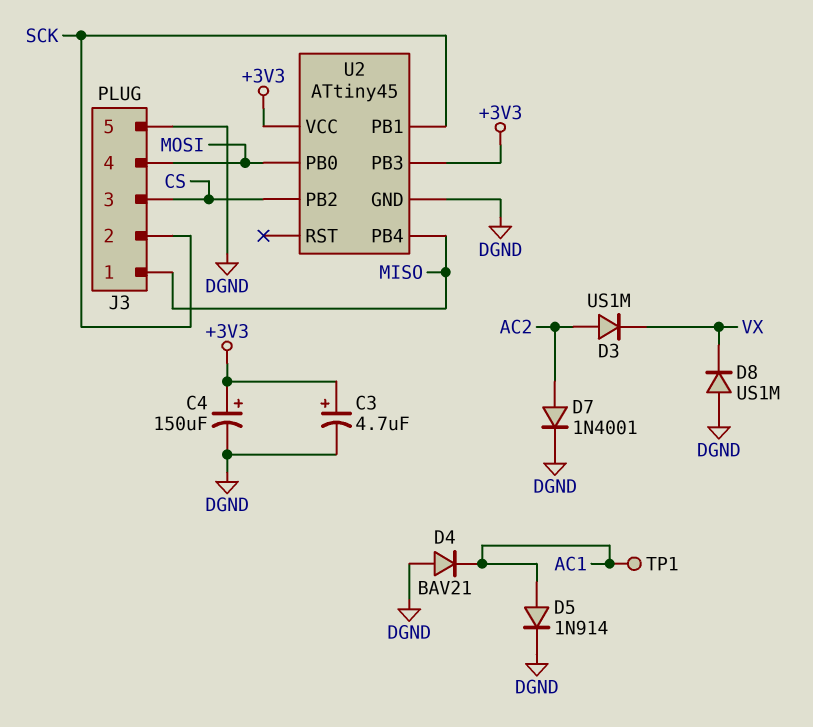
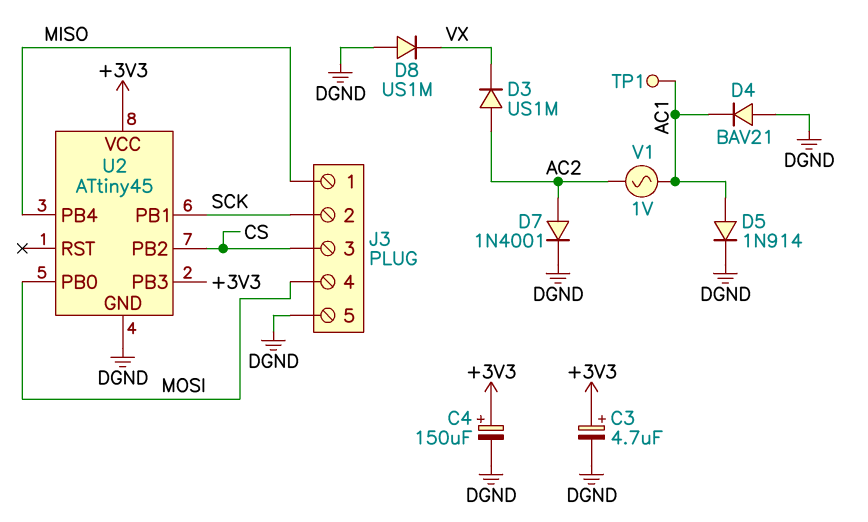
V1: none -> AC 1V (AC1, AC2)

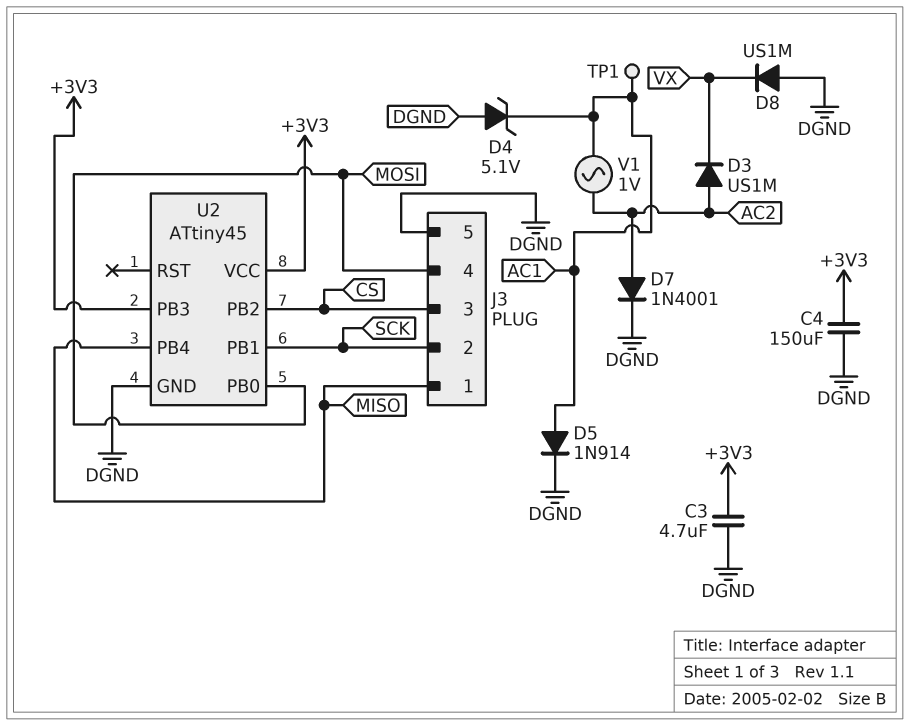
C3: 4.7uF (plus +3V3, minus DGND) -> 4.7uF (+3V3, DGND)
C4: 150uF (plus +3V3, minus DGND) -> 150uF (+3V3, DGND)
D4: diode BAV21 (A DGND, K AC1) -> zener 5.1V (A DGND, K AC1)

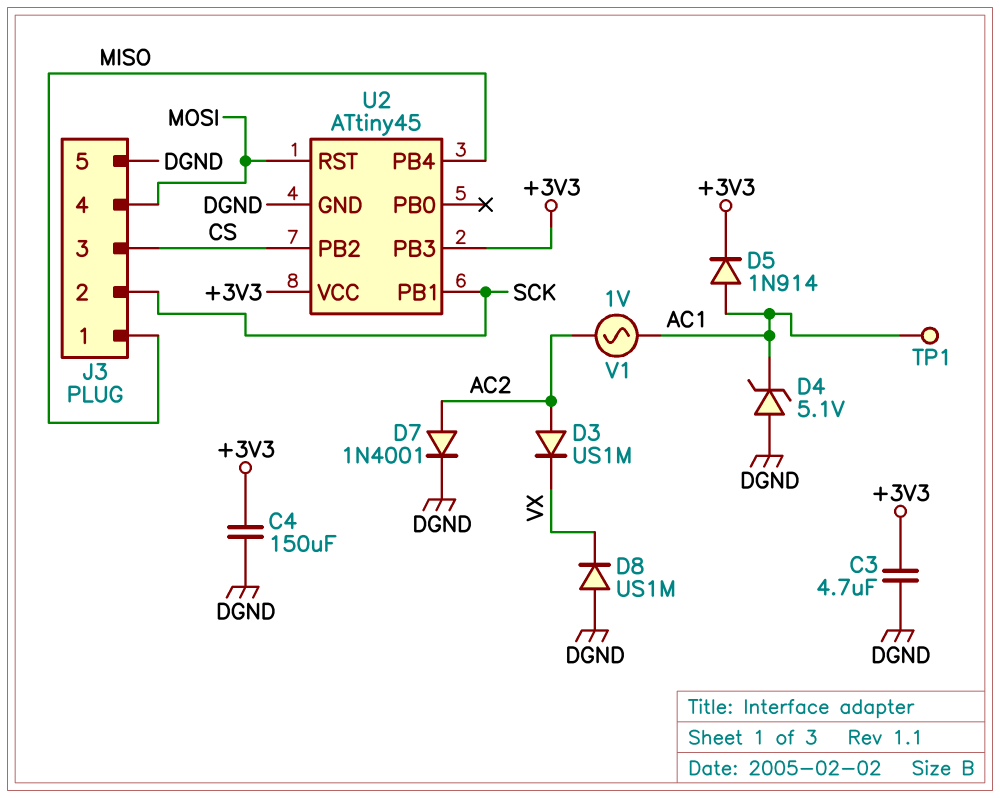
D5: diode 1N914 (A AC1, K DGND) -> diode 1N914 (A AC1, K +3V3)
U2 pin PB0: MOSI -> none
U2 pin RST: none -> MOSI

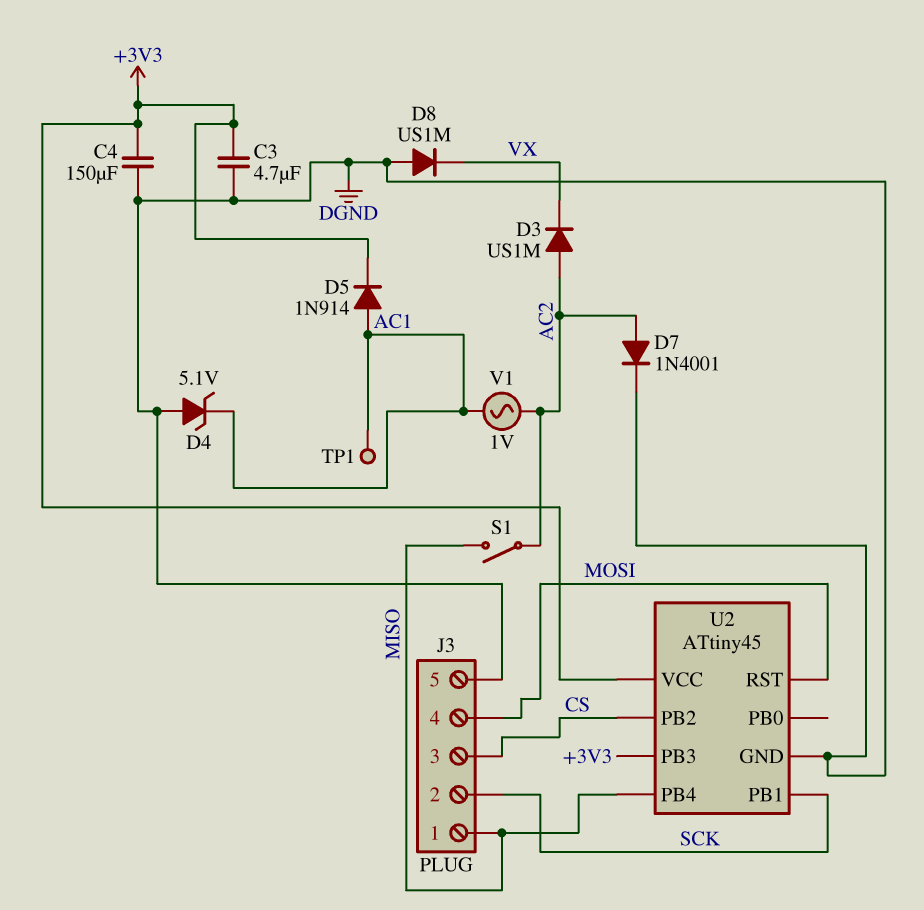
S1: none -> switch (AC2, MISO)

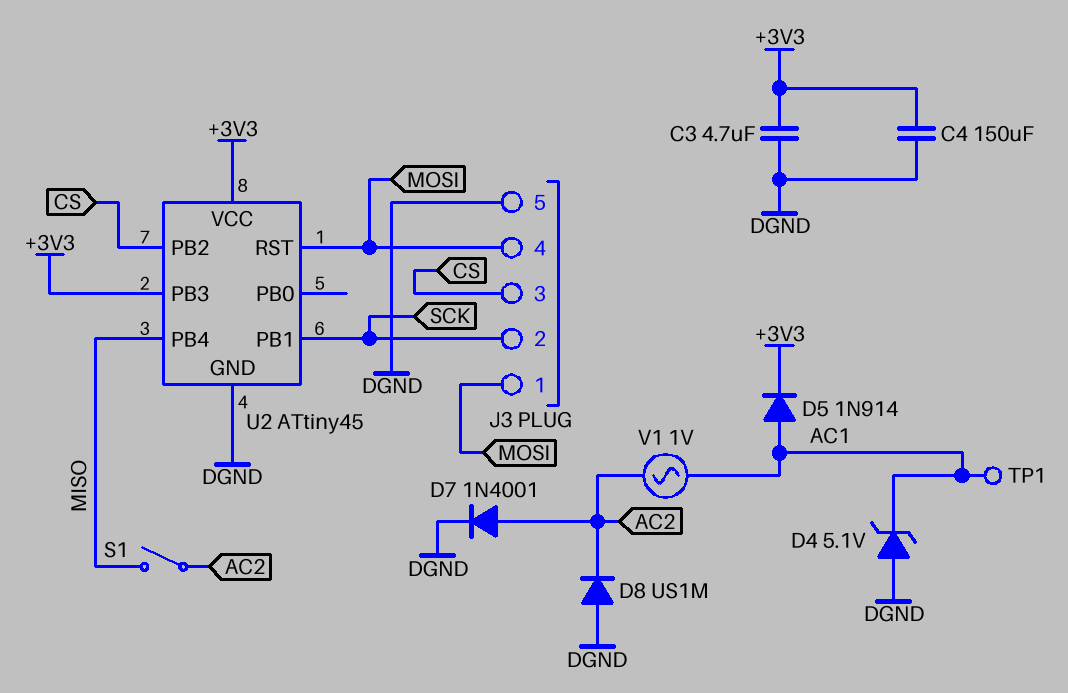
D3: diode US1M (A AC2, K VX) -> none
D8: diode US1M (A DGND, K VX) -> diode US1M (A DGND, K AC2)
J3 pin 1: MISO -> MOSI

